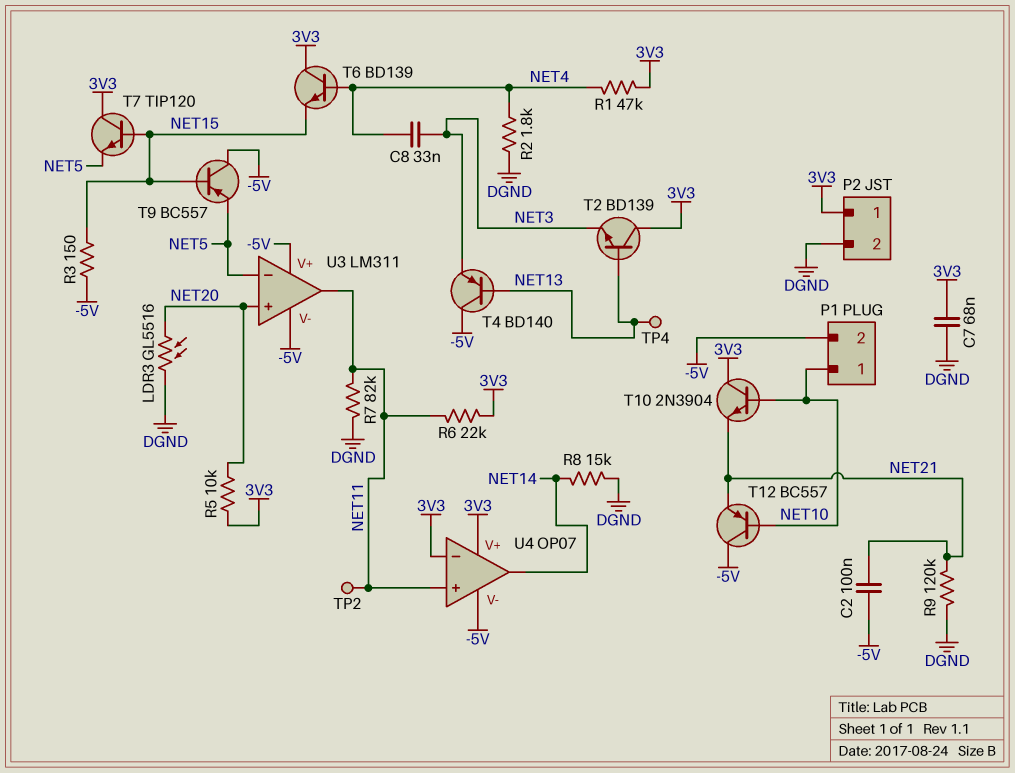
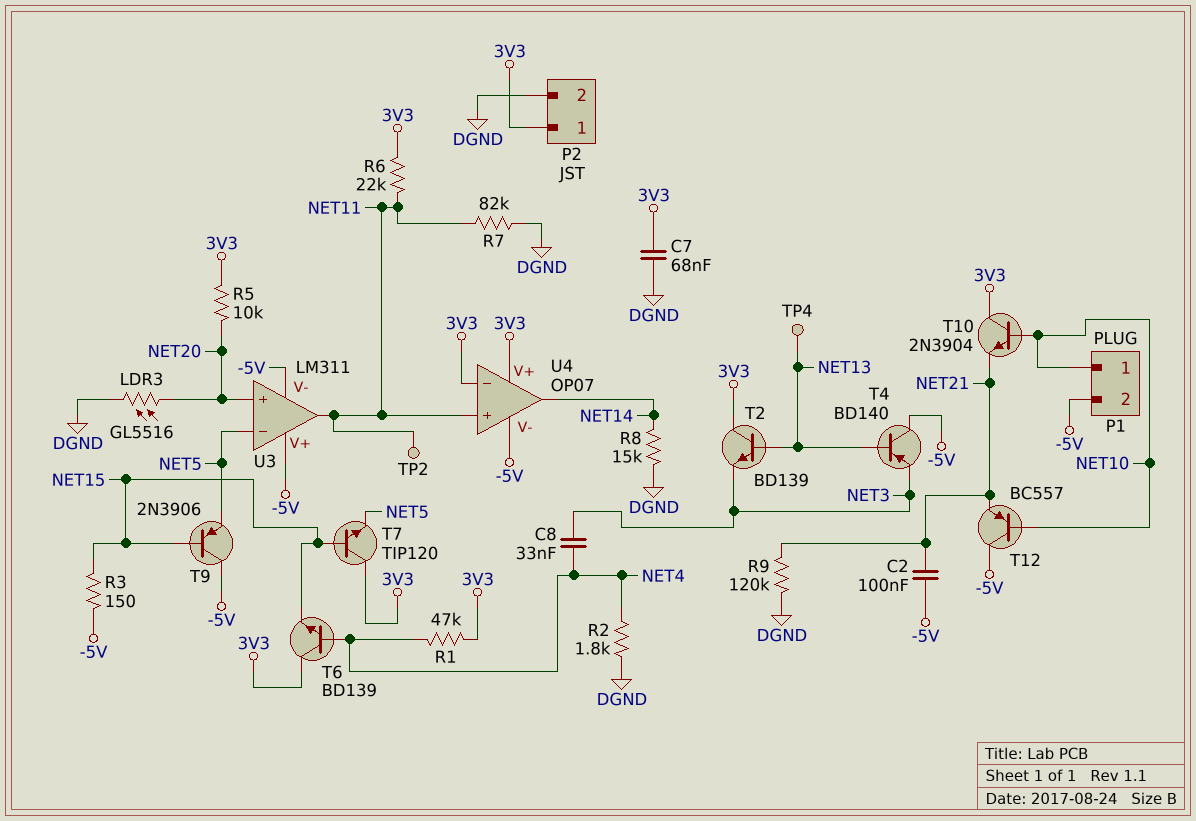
T9: PNP BC557 (B NET15, C -5V, E NET5) -> PNP 2N3906 (B NET15, C -5V, E NET5)

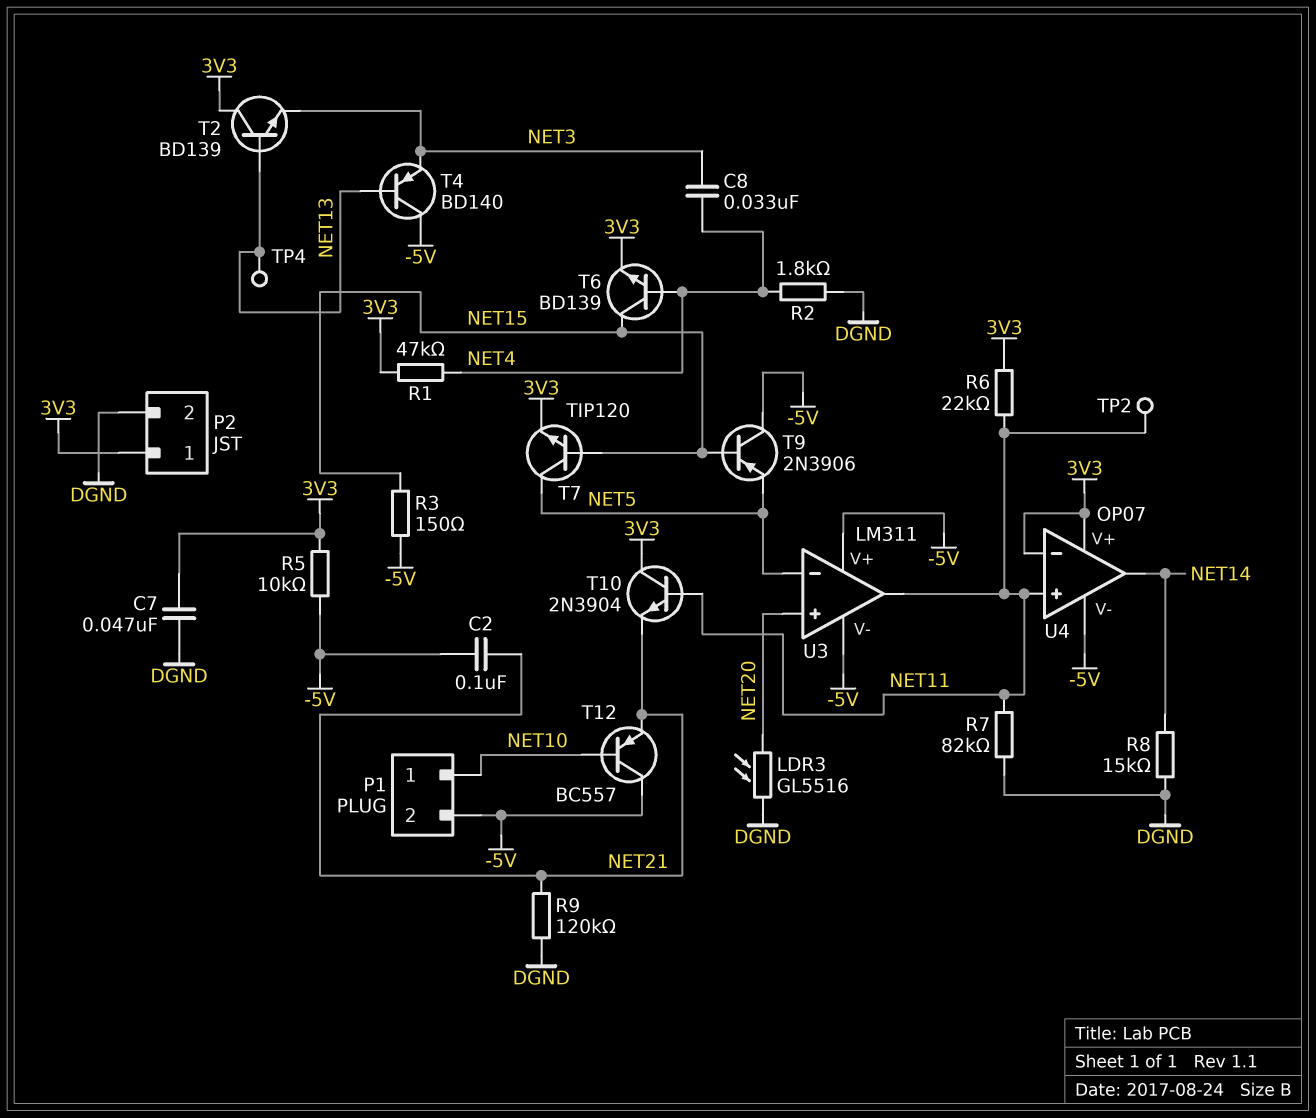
C7: 68nF (3V3, DGND) -> 47nF (3V3, DGND)
R5: 10k (3V3, NET20) -> 10k (-5V, 3V3)
T6: NPN BD139 (B NET4, C 3V3, E NET15) -> NPN BD139 (B NET4, C NET15, E 3V3)
T7: NPN TIP120 (B NET15, C 3V3, E NET5) -> NPN TIP120 (B NET15, C NET5, E 3V3)
T10: NPN 2N3904 (B NET10, C 3V3, E NET21) -> NPN 2N3904 (B NET11, C 3V3, E NET21)

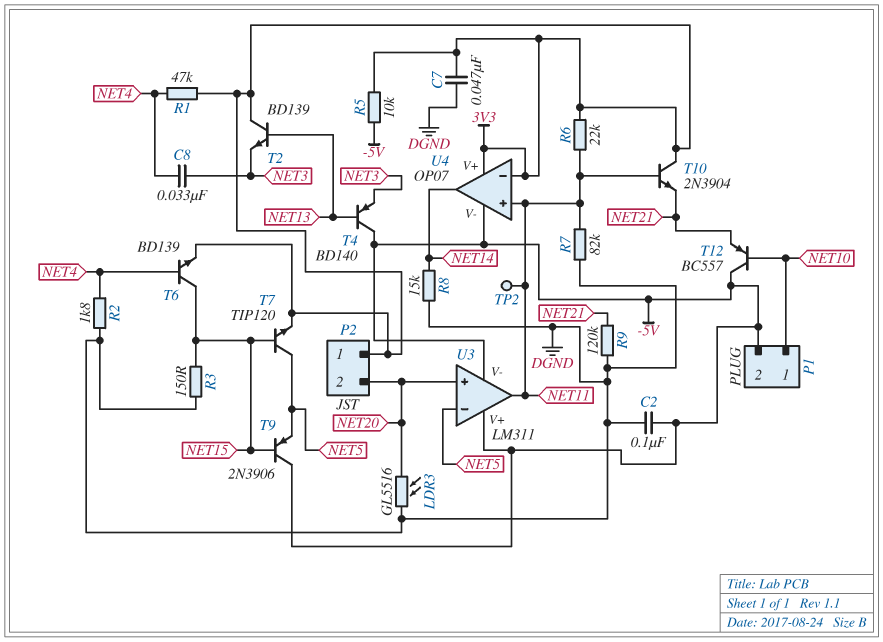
C2: 100nF (-5V, NET21) -> 100nF (-5V, DGND)
P2 pin 2: DGND -> NET20
R3: 150 (-5V, NET15) -> 150 (DGND, NET15)
TP4: test point (NET13) -> none

